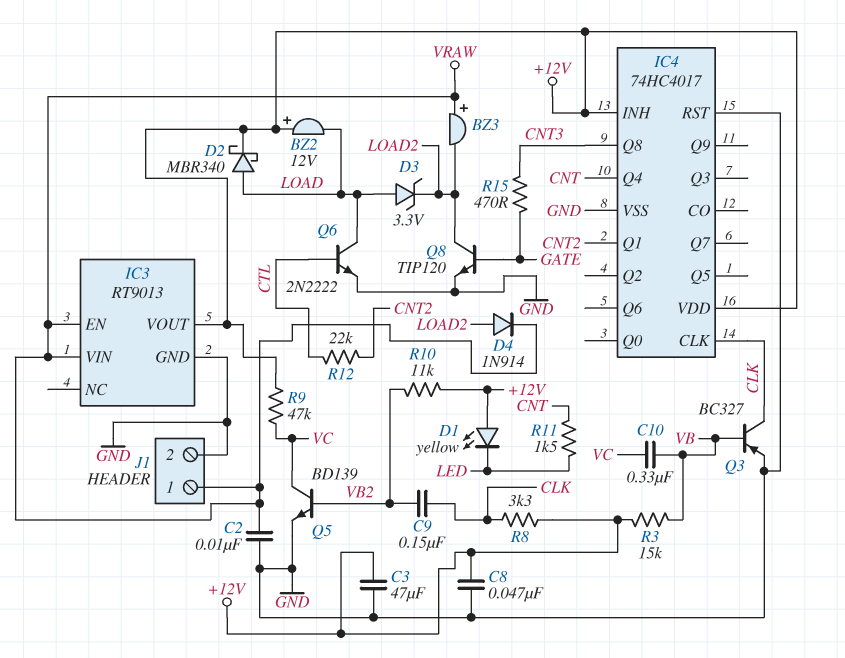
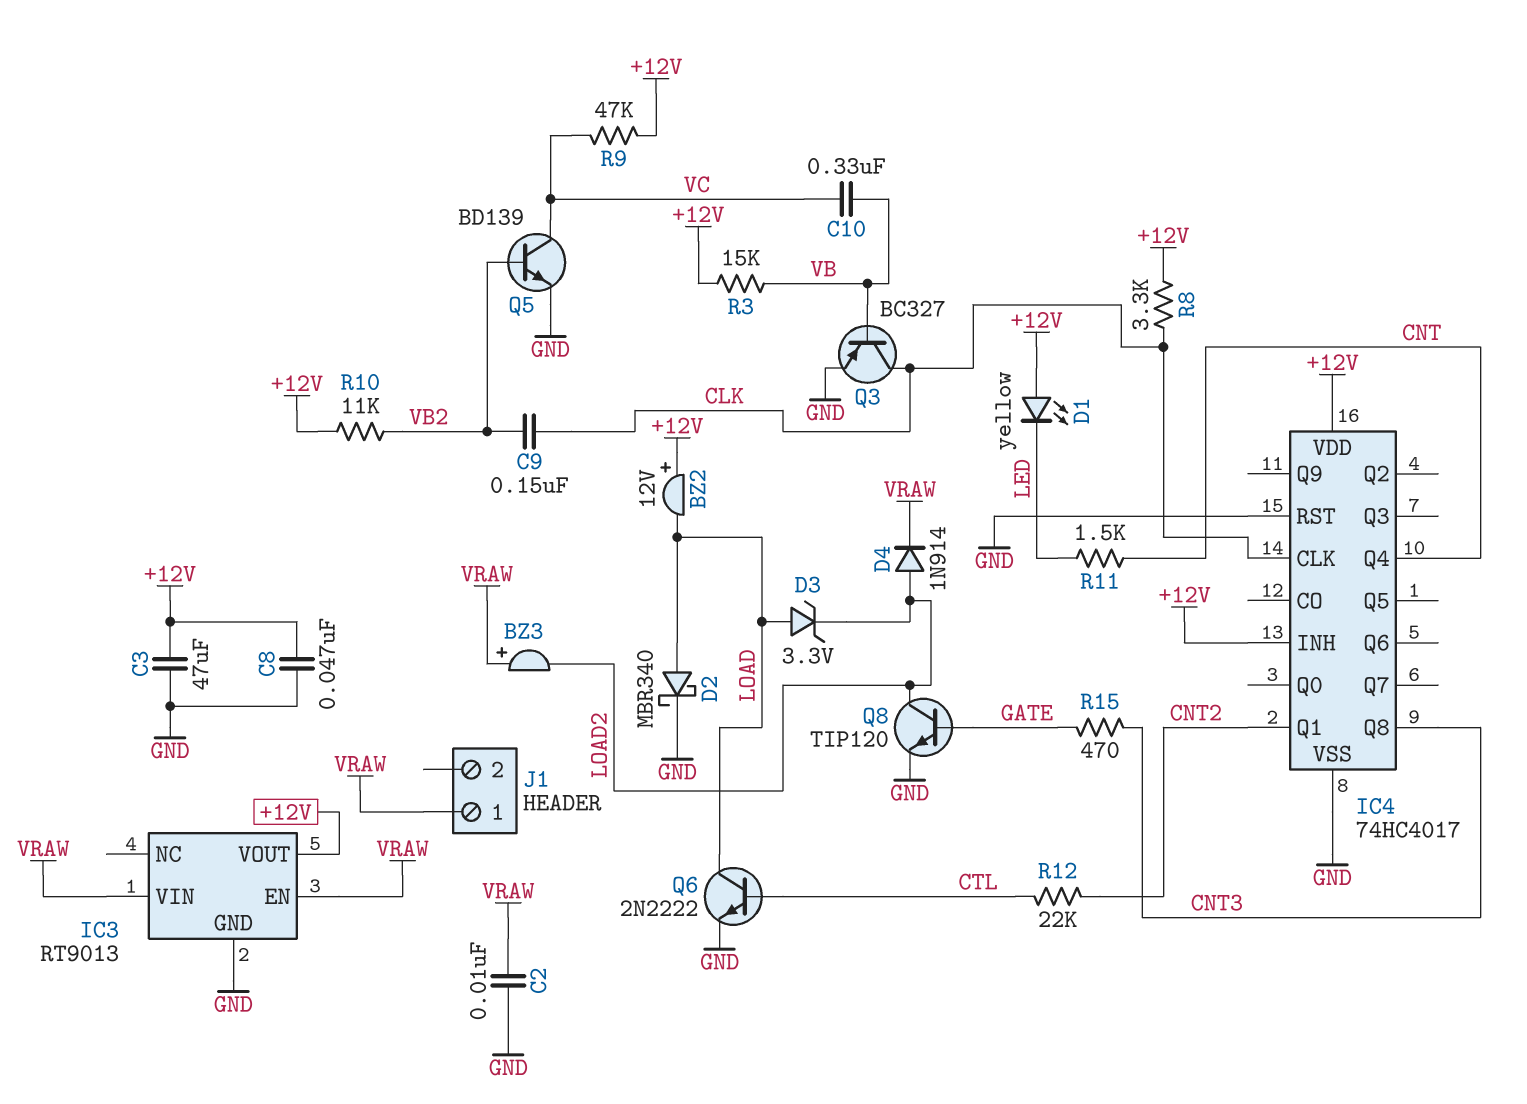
D2: schottky MBR340 (A LOAD, K +12V) -> schottky MBR340 (A LOAD, K GND)
J1 pin 2: GND -> none

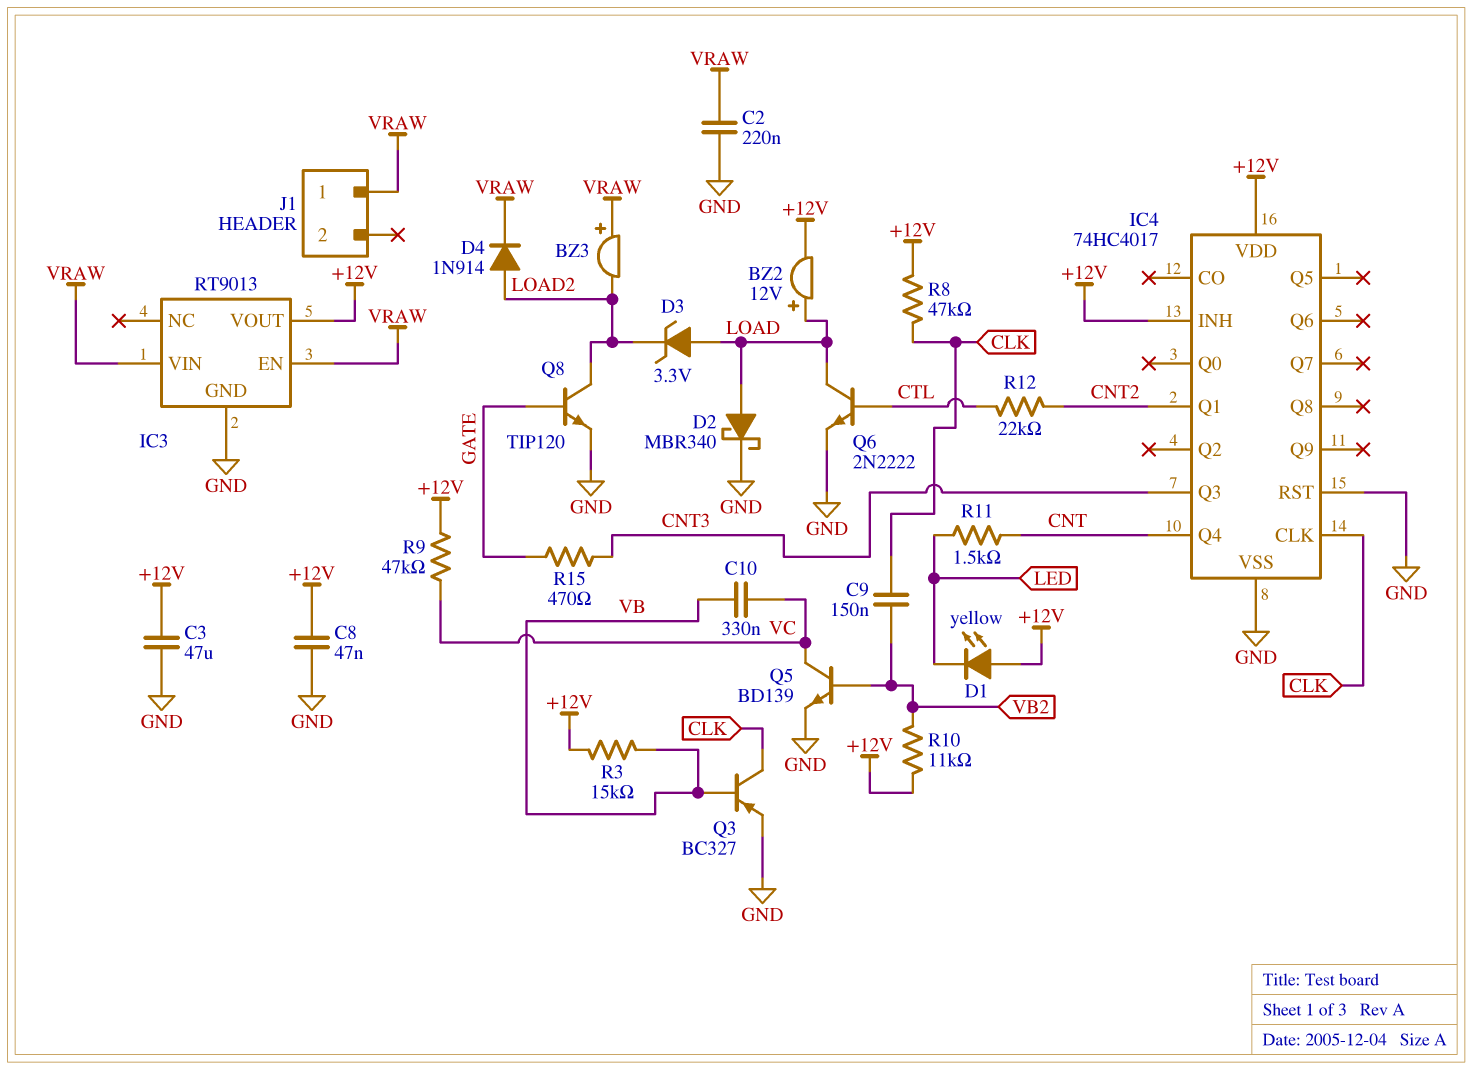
BZ2: buzzer 12V (plus +12V, minus LOAD) -> buzzer 12V (plus LOAD, minus +12V)
C2: 10nF (GND, VRAW) -> 220nF (GND, VRAW)
IC4 pin Q3: none -> CNT3
IC4 pin Q8: CNT3 -> none
R8: 3.3k (+12V, CLK) -> 47k (+12V, CLK)

